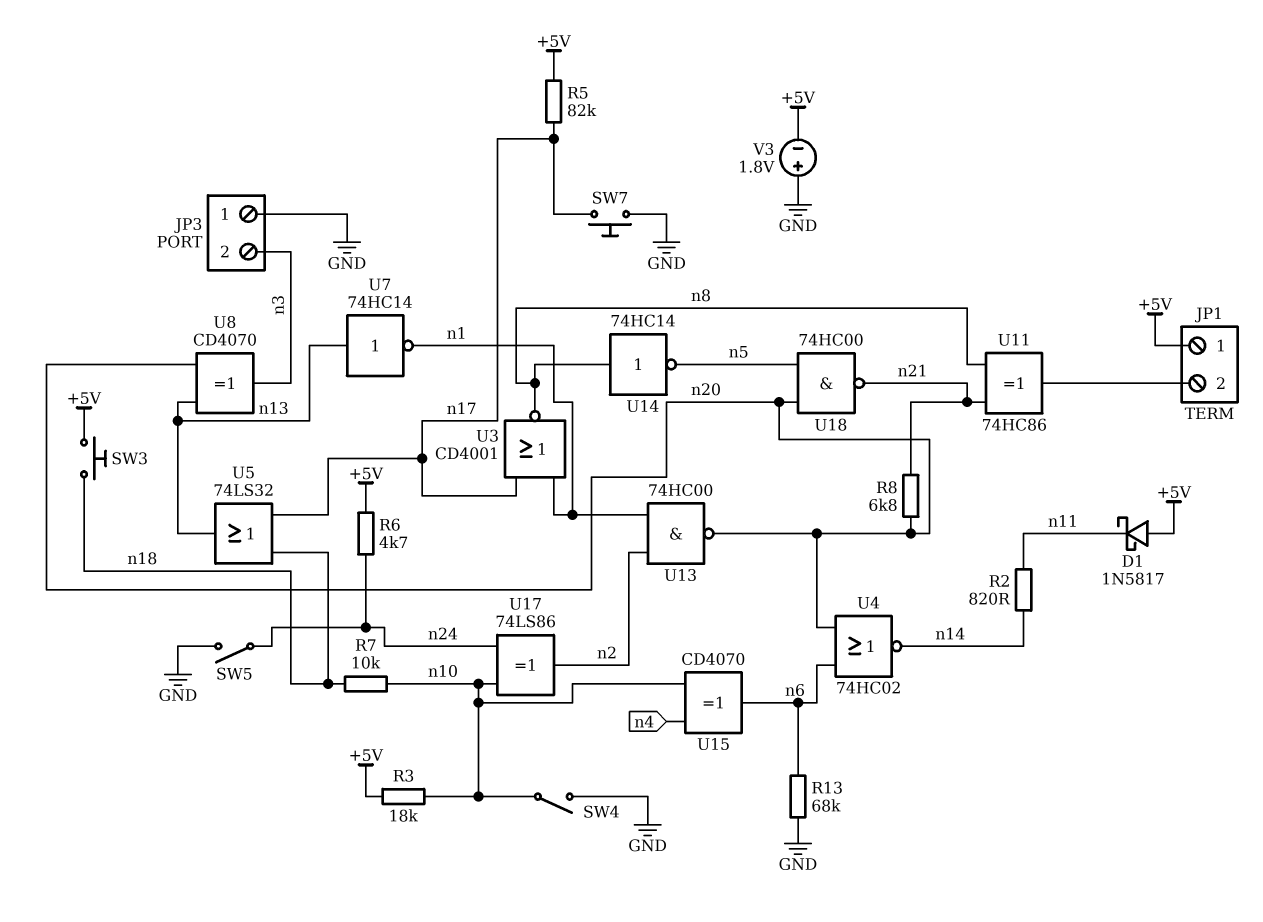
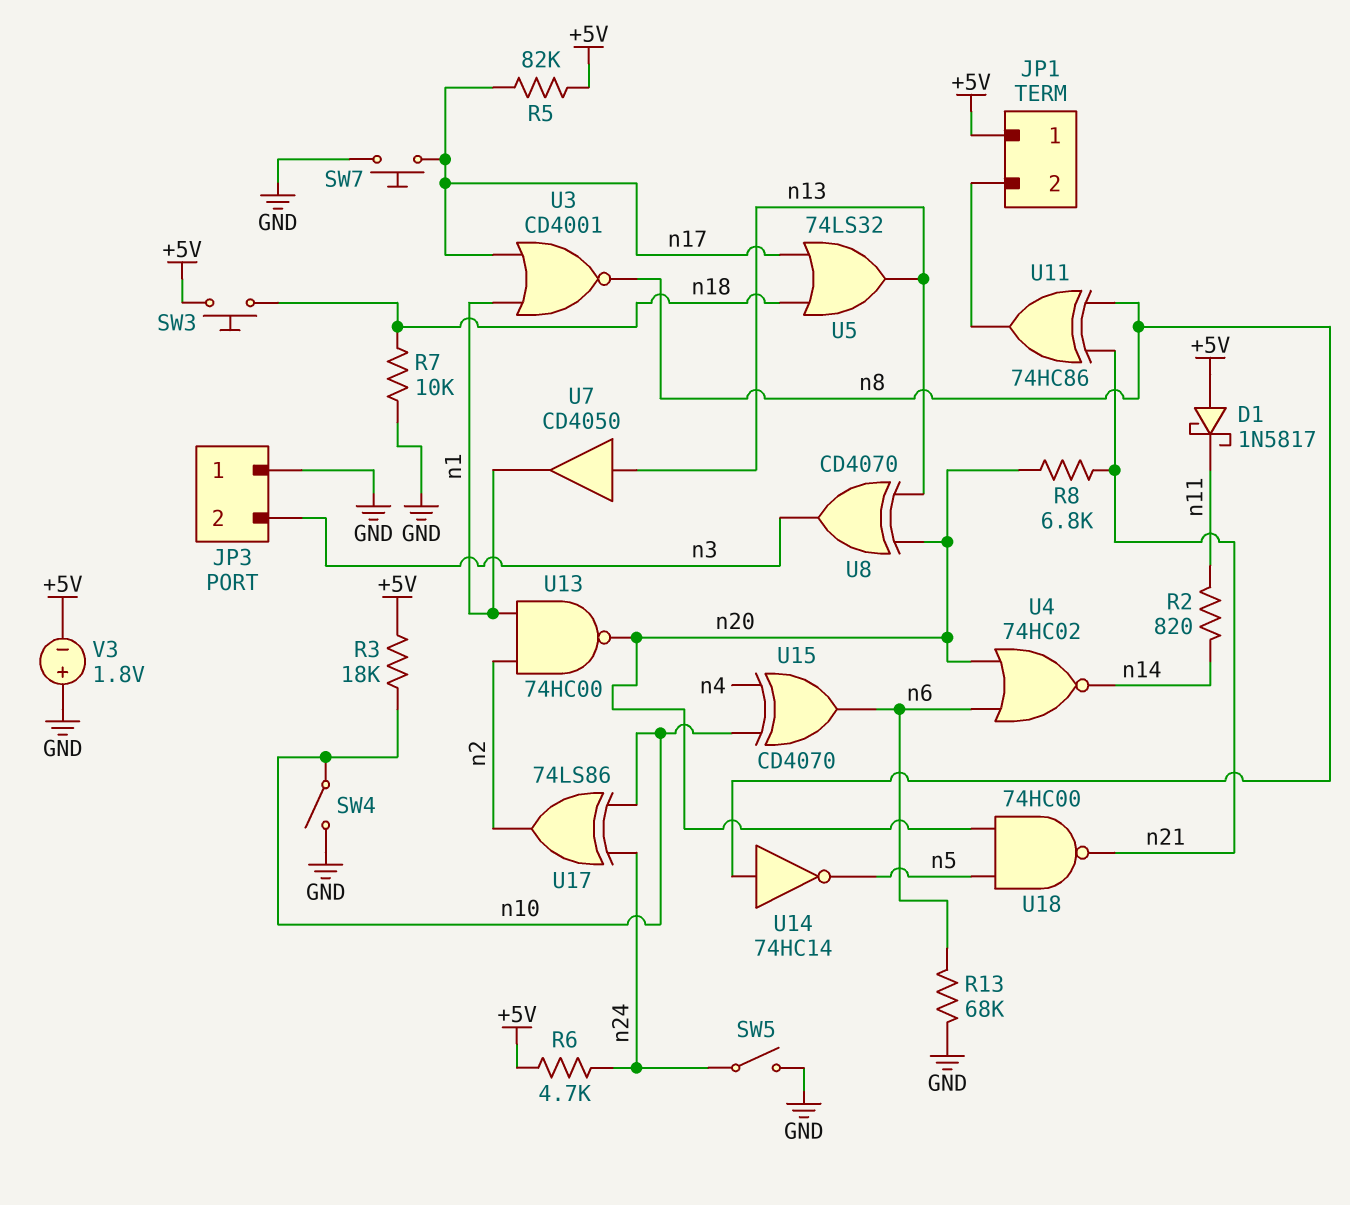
R7: 10k (n10, n18) -> 10k (GND, n18)
U7: NOT 74HC14 (in n13, out n1) -> buffer CD4050 (in n13, out n1)

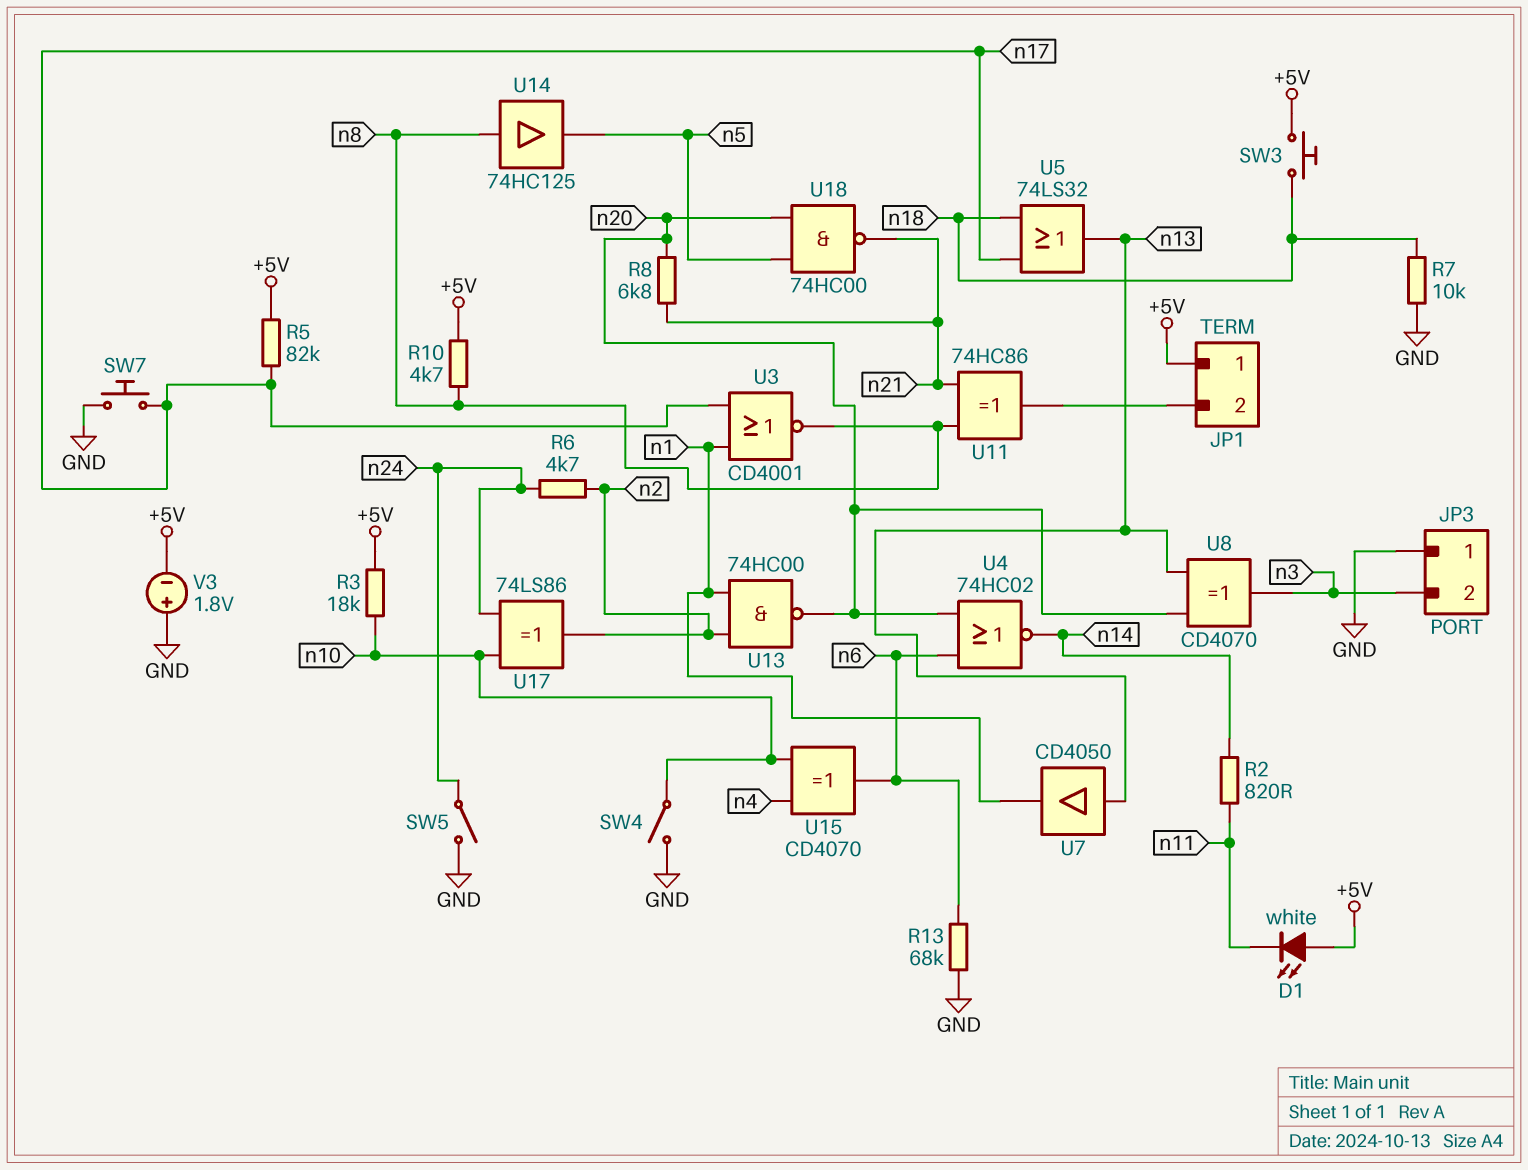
D1: schottky 1N5817 (A +5V, K n11) -> LED white (A +5V, K n11)
R6: 4.7k (+5V, n24) -> 4.7k (n2, n24)
R10: none -> 4.7k (+5V, n8)
U14: NOT 74HC14 (in n8, out n5) -> buffer 74HC125 (in n8, out n5)

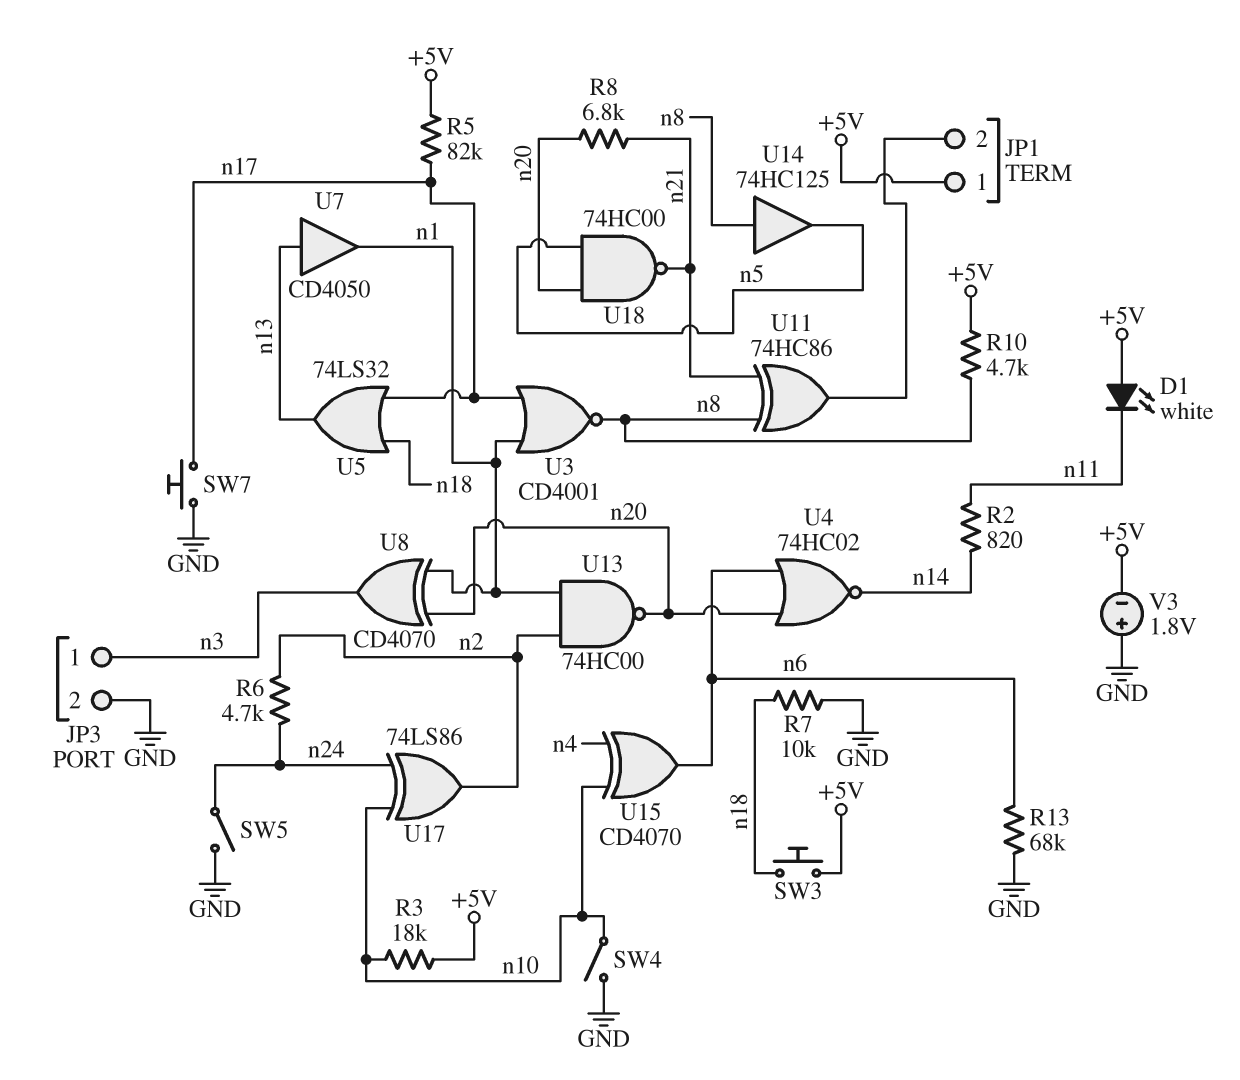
JP3 pin 1: GND -> n3
JP3 pin 2: n3 -> GND
U8: XOR CD4070 (in n13, in n20, out n3) -> XOR CD4070 (in n1, in n20, out n3)

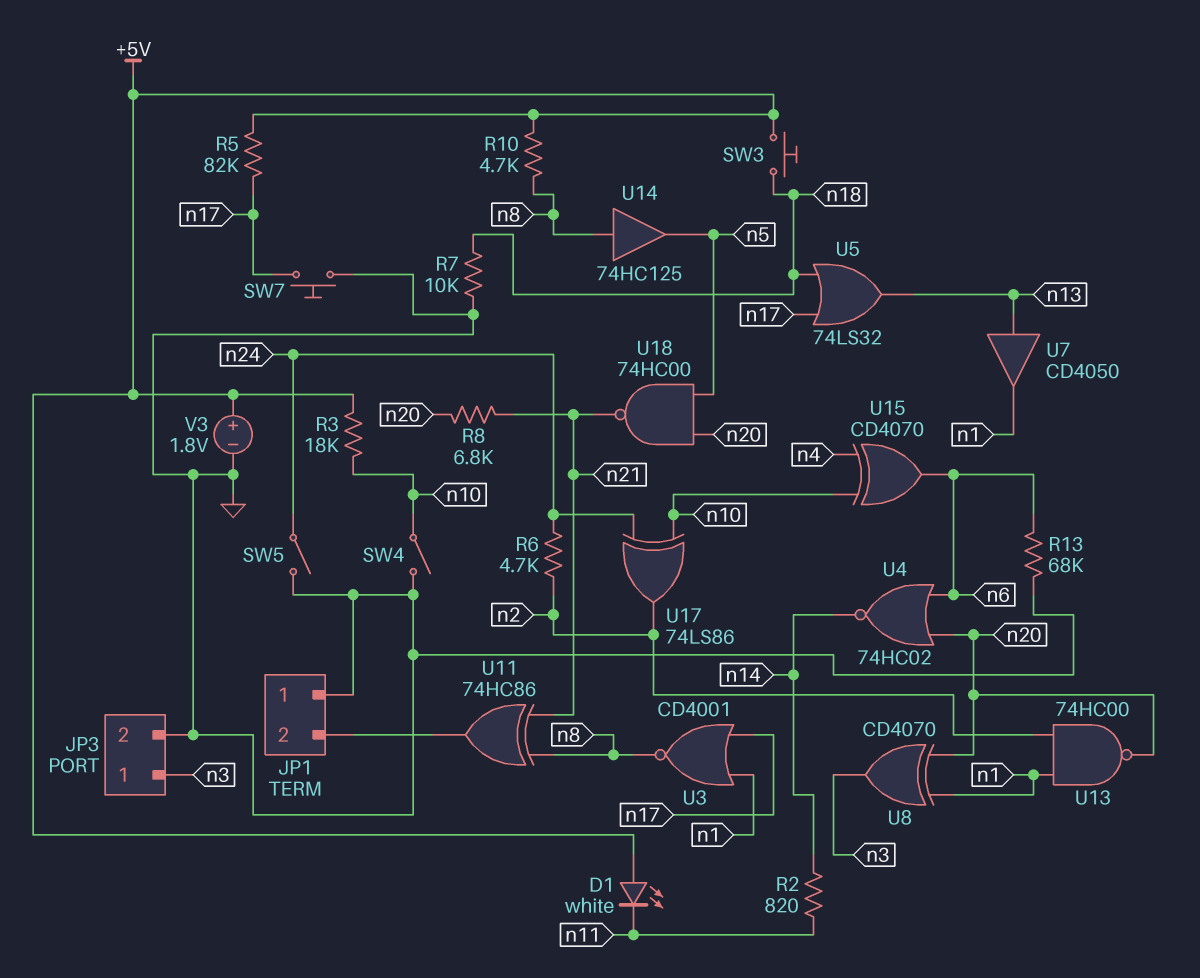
JP1 pin 1: +5V -> GND
V3: 1.8V (plus GND, minus +5V) -> 1.8V (plus +5V, minus GND)

